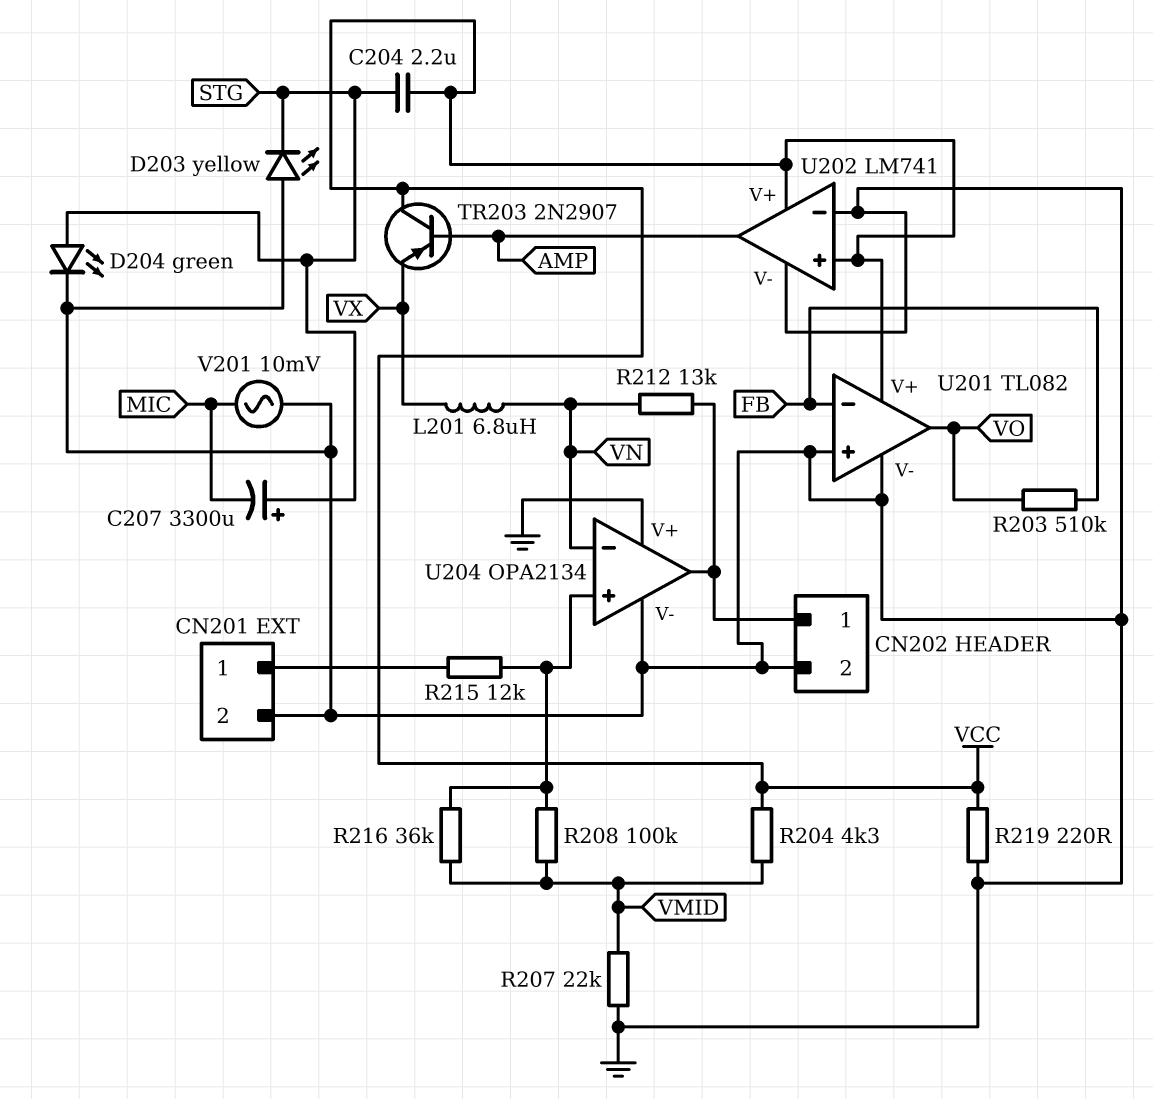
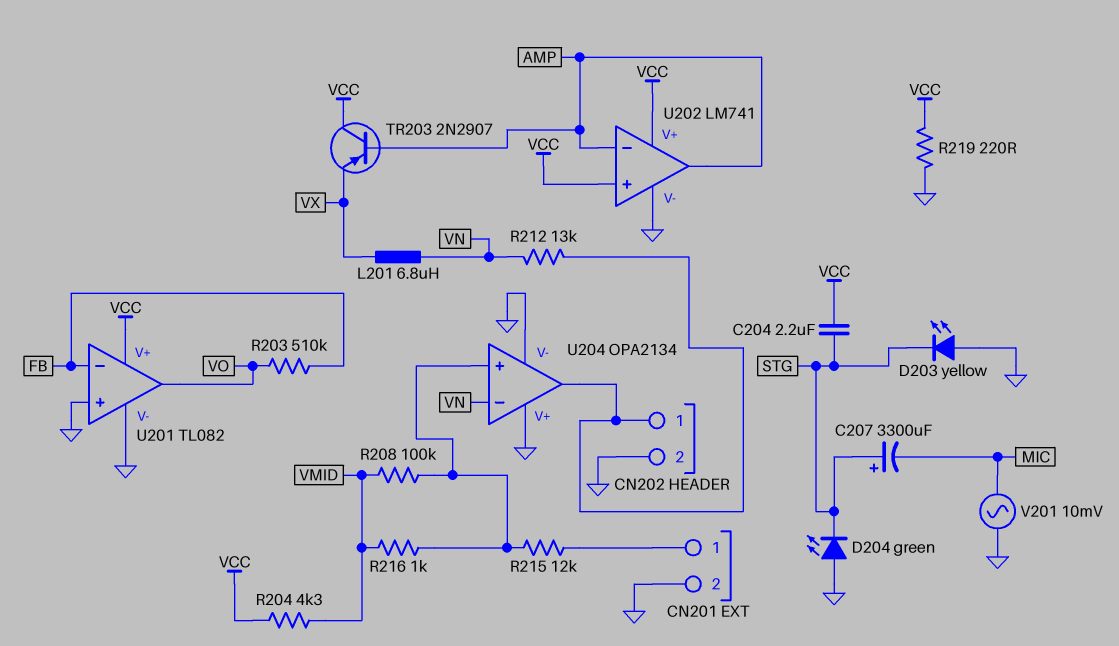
D204: LED green (A STG, K GND) -> LED green (A GND, K STG)
R207: 22k (GND, VMID) -> none
R216: 36k (U204/in+, VMID) -> 1k (U204/in+, VMID)
U202 pin in-: GND -> AMP

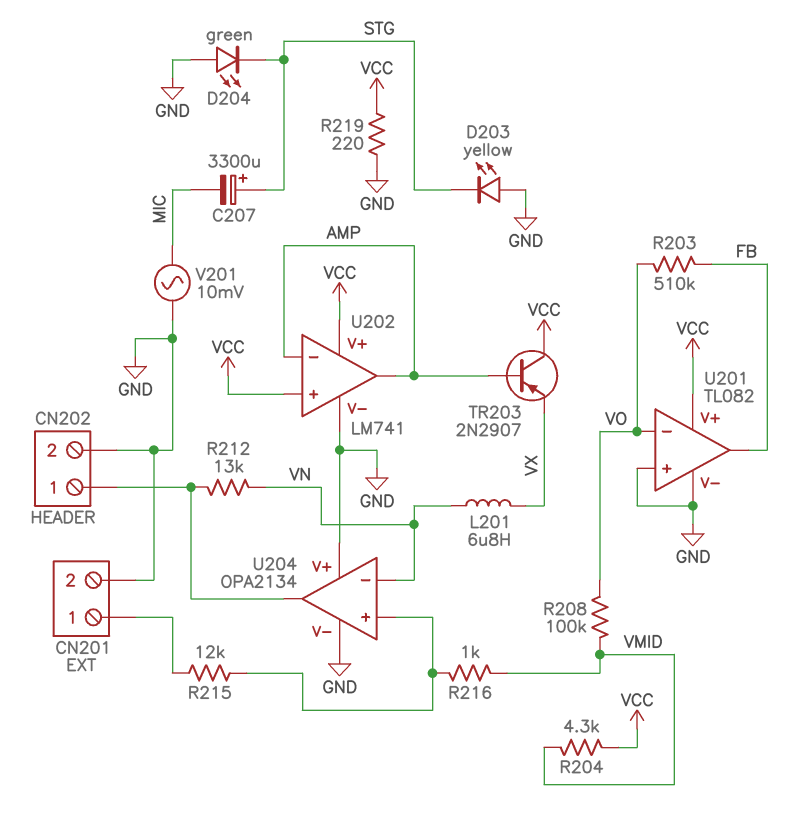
C204: 2.2uF (STG, VCC) -> none
R208: 100k (U204/in+, VMID) -> 100k (VMID, VO)
U201 pin in-: FB -> VO
U201 pin out: VO -> FB

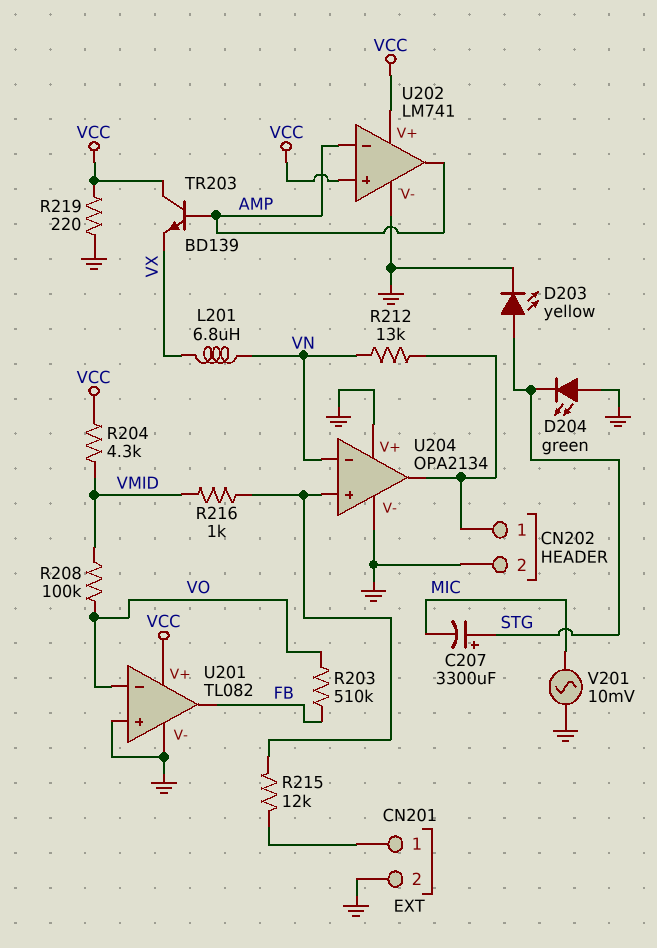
D203: LED yellow (A GND, K STG) -> LED yellow (A STG, K GND)
TR203: PNP 2N2907 (B AMP, C VCC, E VX) -> NPN BD139 (B AMP, C VCC, E VX)

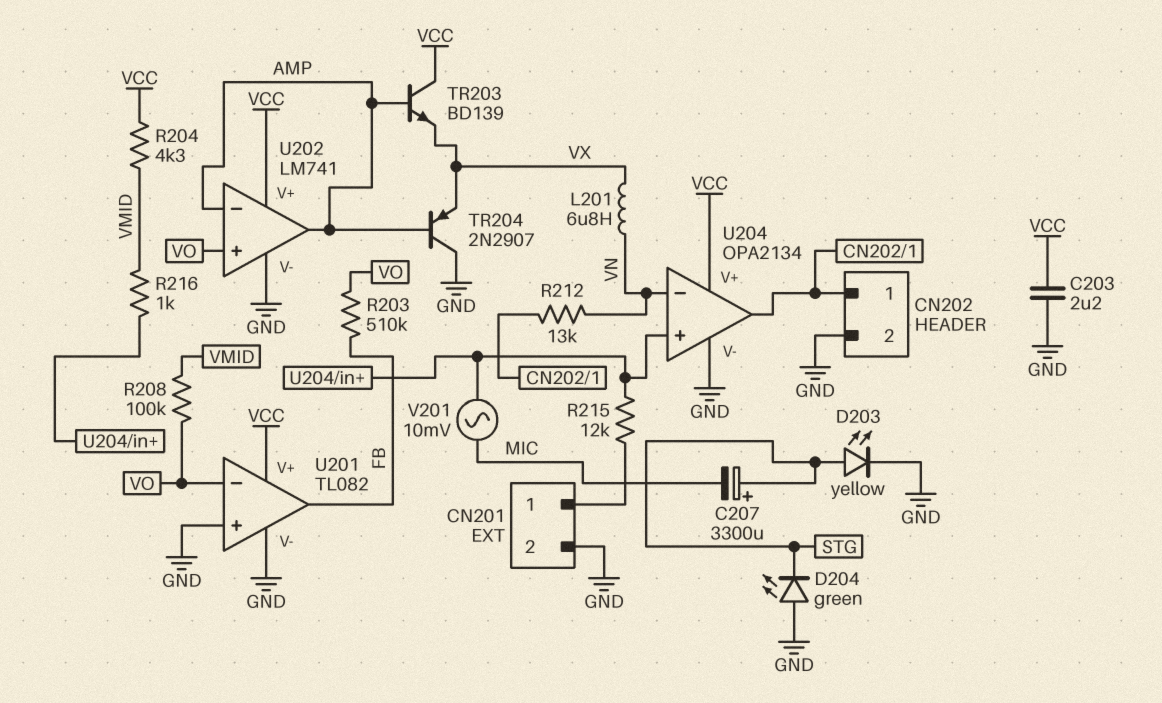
C203: none -> 2.2uF (GND, VCC)
R219: 220 (GND, VCC) -> none
TR204: none -> PNP 2N2907 (B AMP, C GND, E VX)
U202 pin in+: VCC -> VO
U204 pin V+: GND -> VCC
V201: AC 10mV (GND, MIC) -> AC 10mV (MIC, U204/in+)

